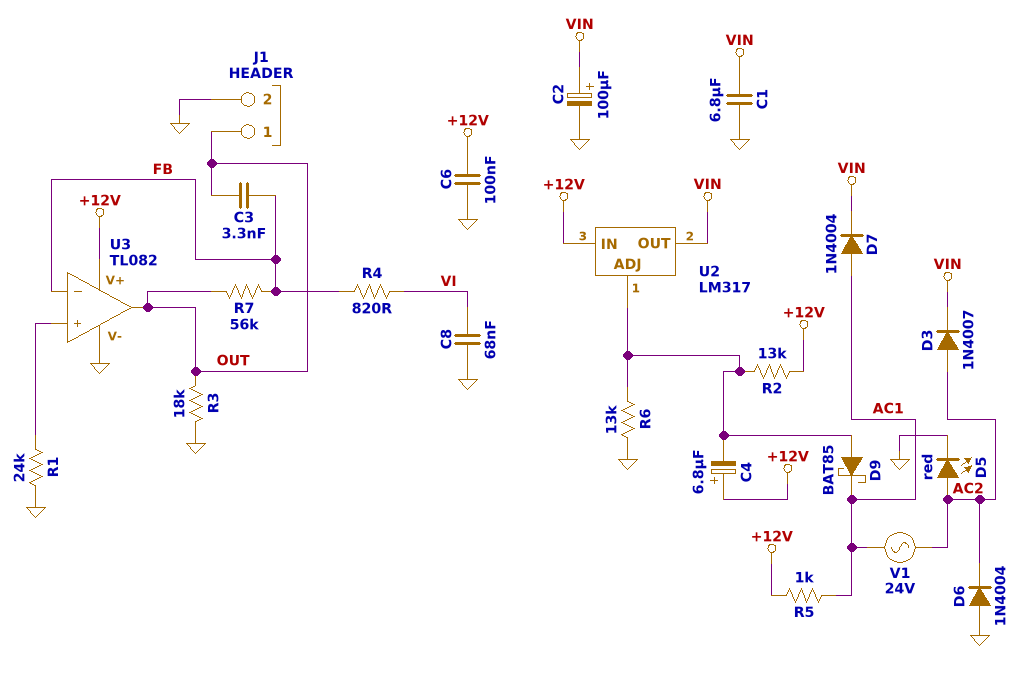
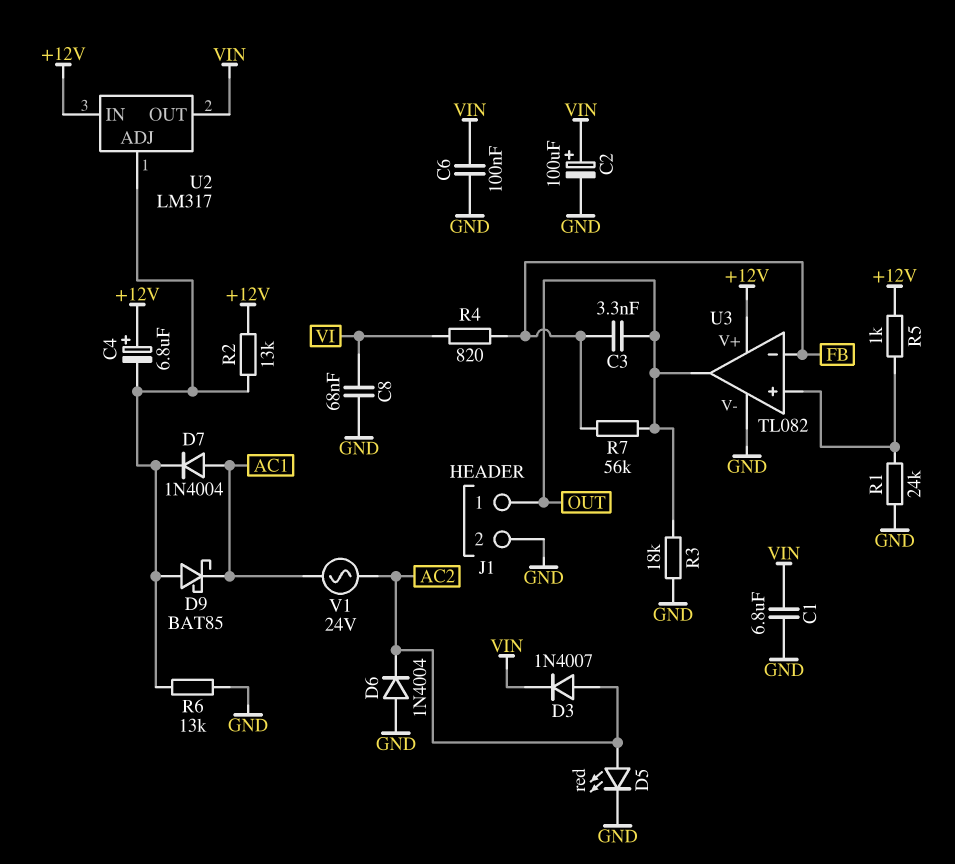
C6: 100nF (+12V, GND) -> 100nF (GND, VIN)
D7: diode 1N4004 (A AC1, K VIN) -> diode 1N4004 (A AC1, K U2/ADJ)
R5: 1k (+12V, AC1) -> 1k (+12V, U3/in+)

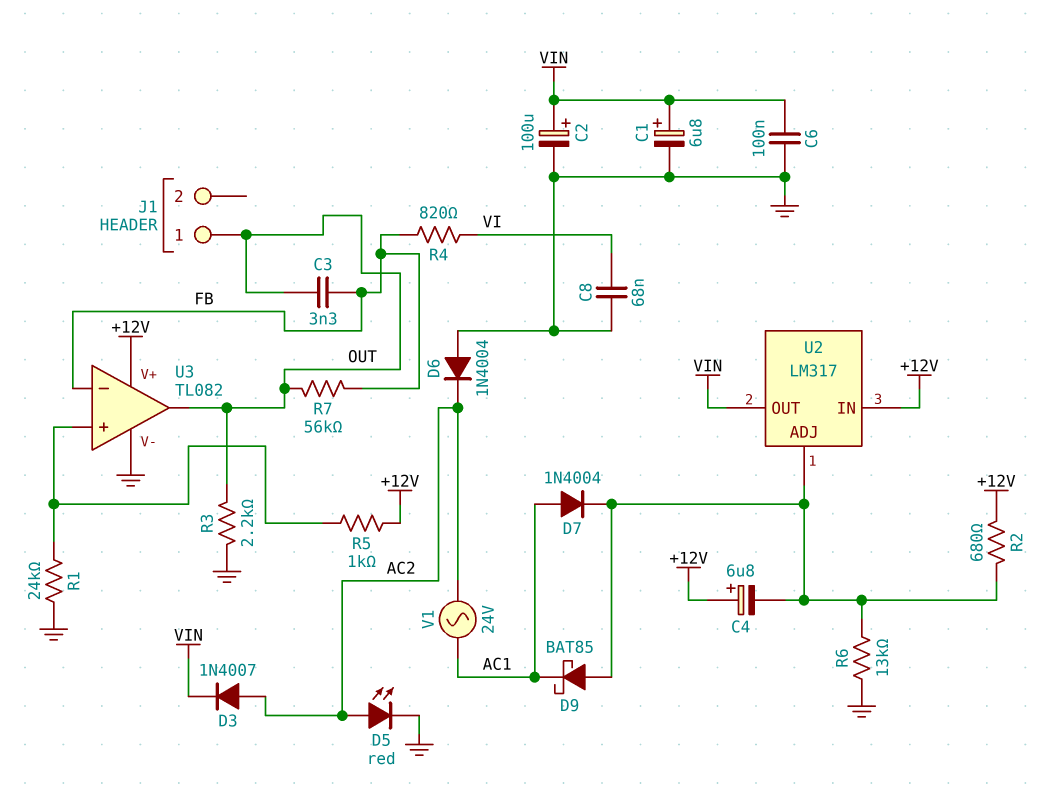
C1: 6.8uF (GND, VIN) -> 6.8uF (plus VIN, minus GND)
J1 pin 2: GND -> none
R2: 13k (+12V, U2/ADJ) -> 680 (+12V, U2/ADJ)
R3: 18k (GND, OUT) -> 2.2k (GND, OUT)

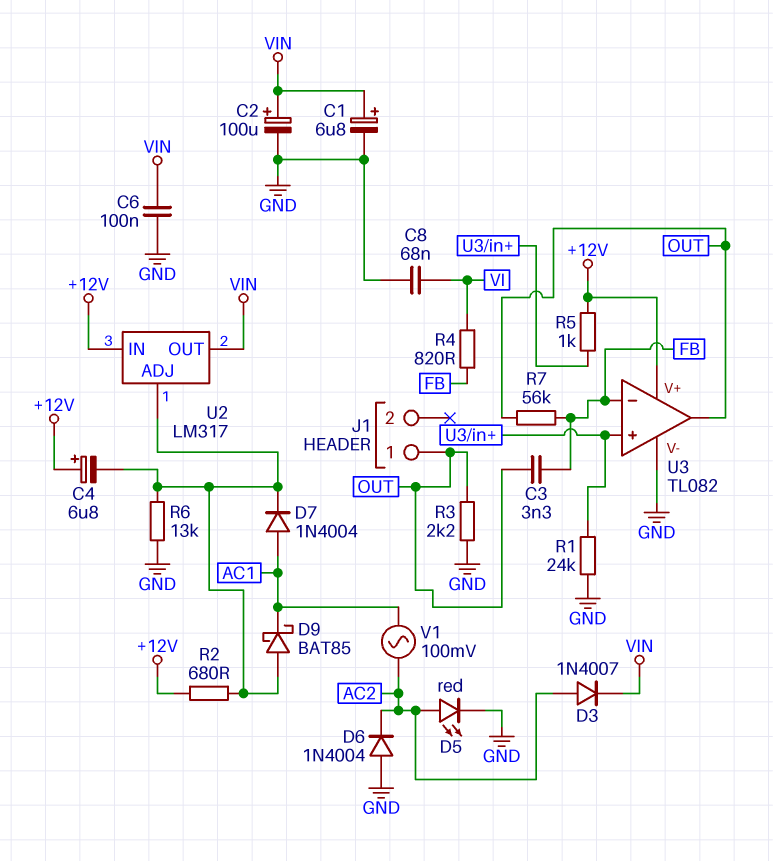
V1: AC 24V (AC1, AC2) -> AC 100mV (AC1, AC2)

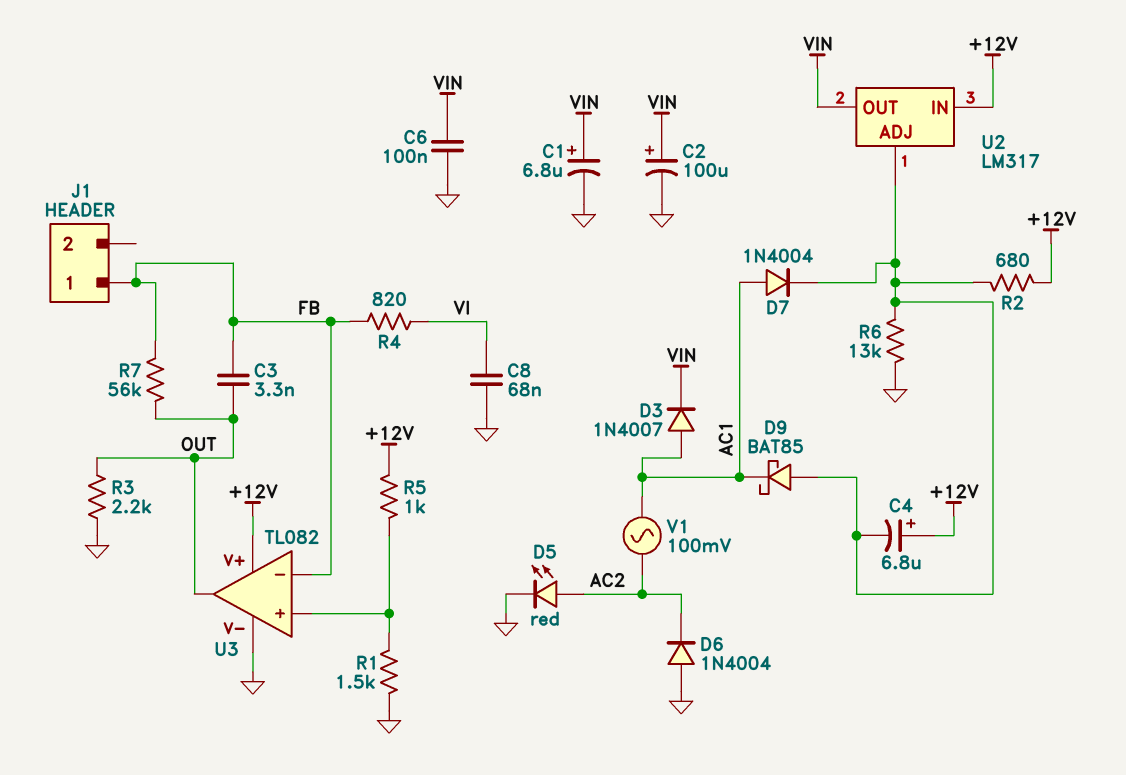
D3: diode 1N4007 (A AC2, K VIN) -> diode 1N4007 (A AC1, K VIN)
J1 pin 1: OUT -> FB
R1: 24k (GND, U3/in+) -> 1.5k (GND, U3/in+)

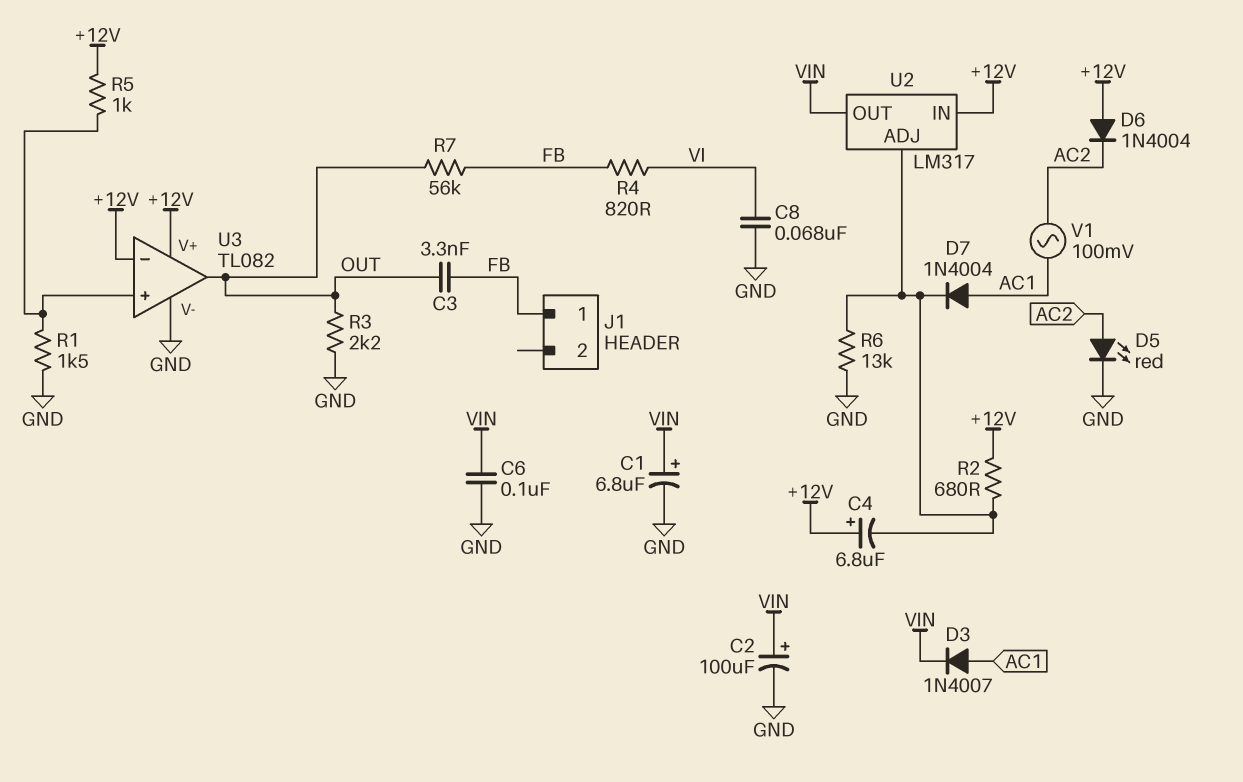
D6: diode 1N4004 (A GND, K AC2) -> diode 1N4004 (A +12V, K AC2)
D9: schottky BAT85 (A U2/ADJ, K AC1) -> none
U3 pin in-: FB -> +12V

